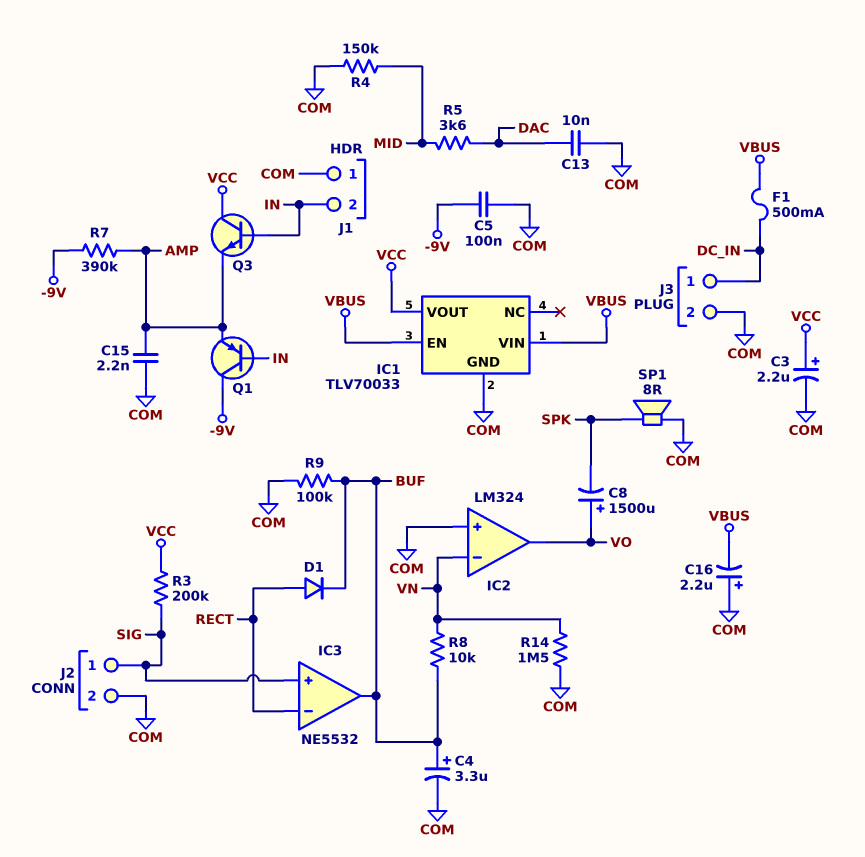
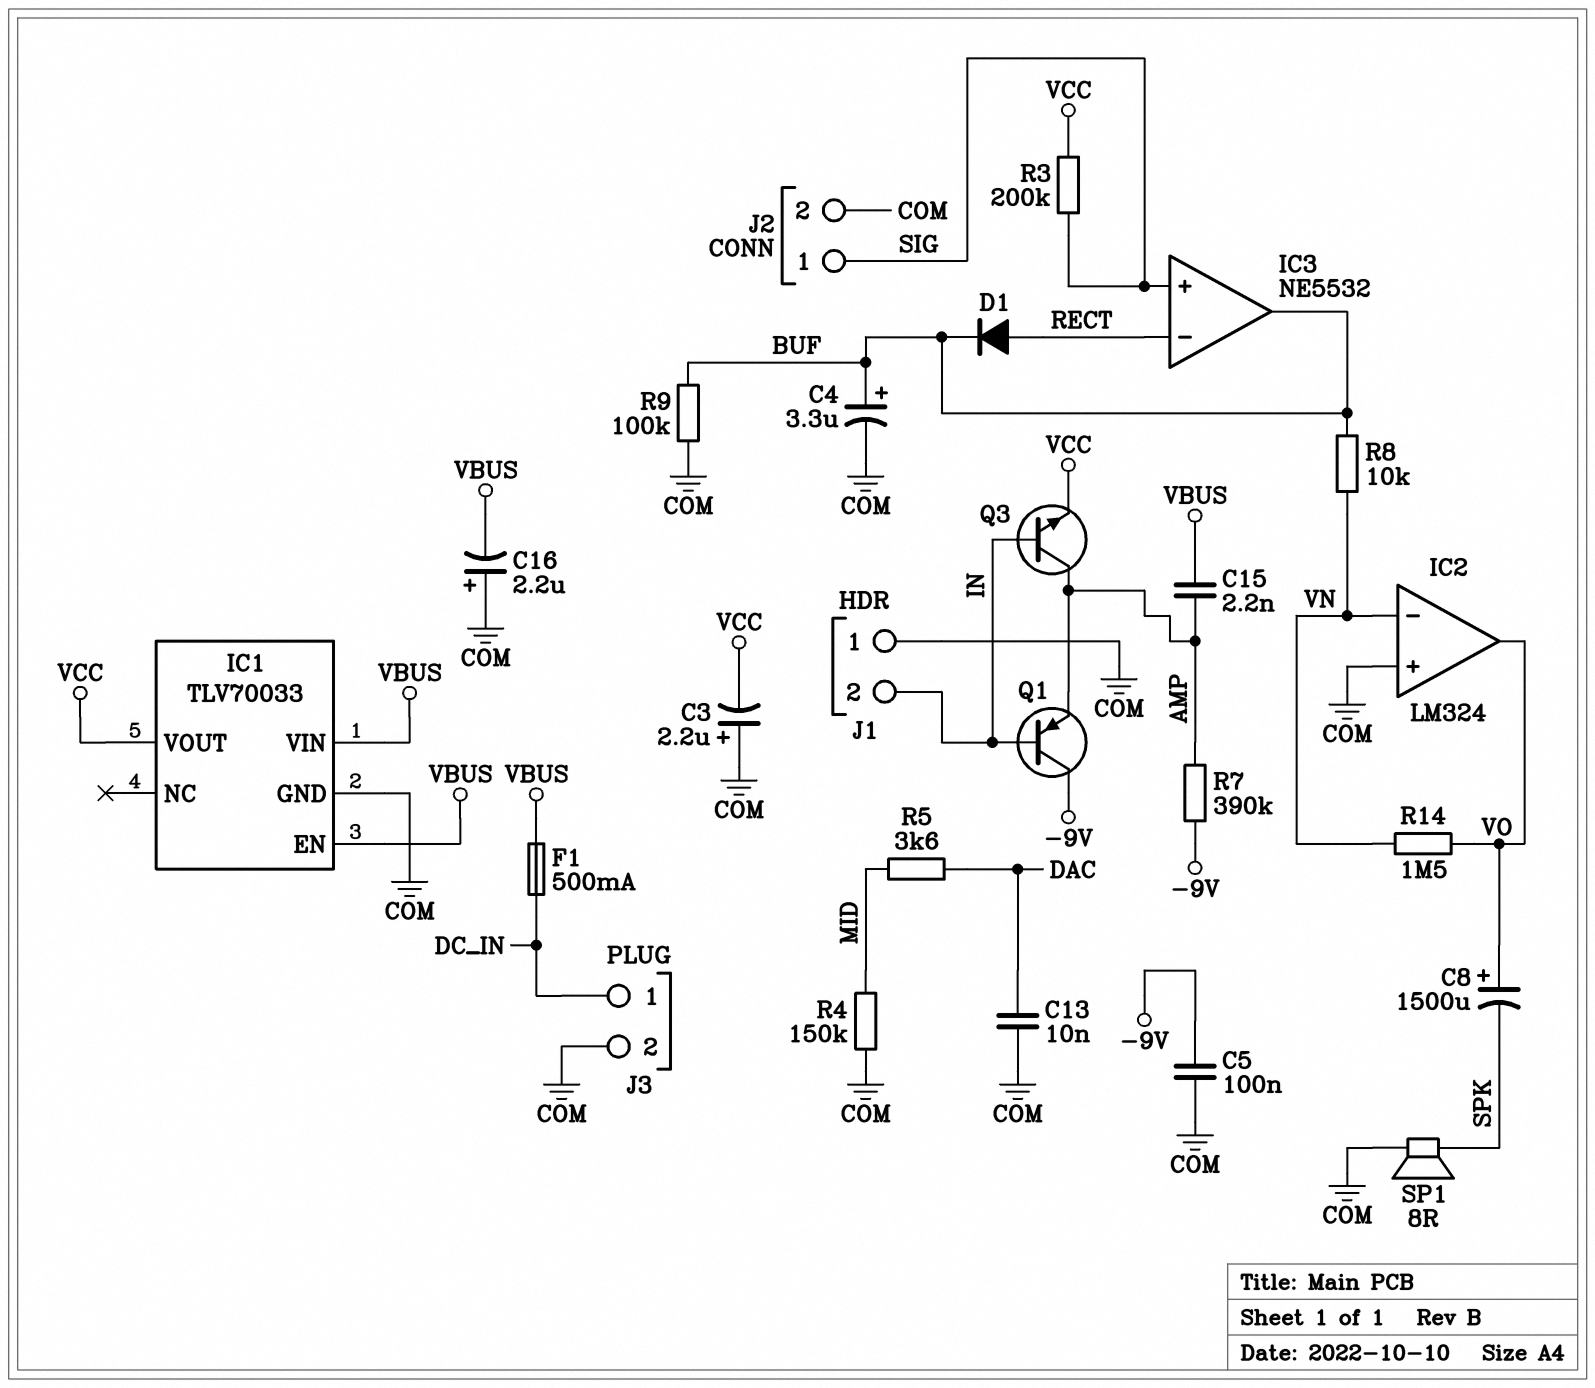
C3: 2.2uF (plus VCC, minus COM) -> 2.2uF (plus COM, minus VCC)
C15: 2.2nF (AMP, COM) -> 2.2nF (AMP, VBUS)
Q3: NPN (B IN, C VCC, E AMP) -> NPN (B IN, C AMP, E VCC)
R14: 1.5M (COM, VN) -> 1.5M (VN, VO)

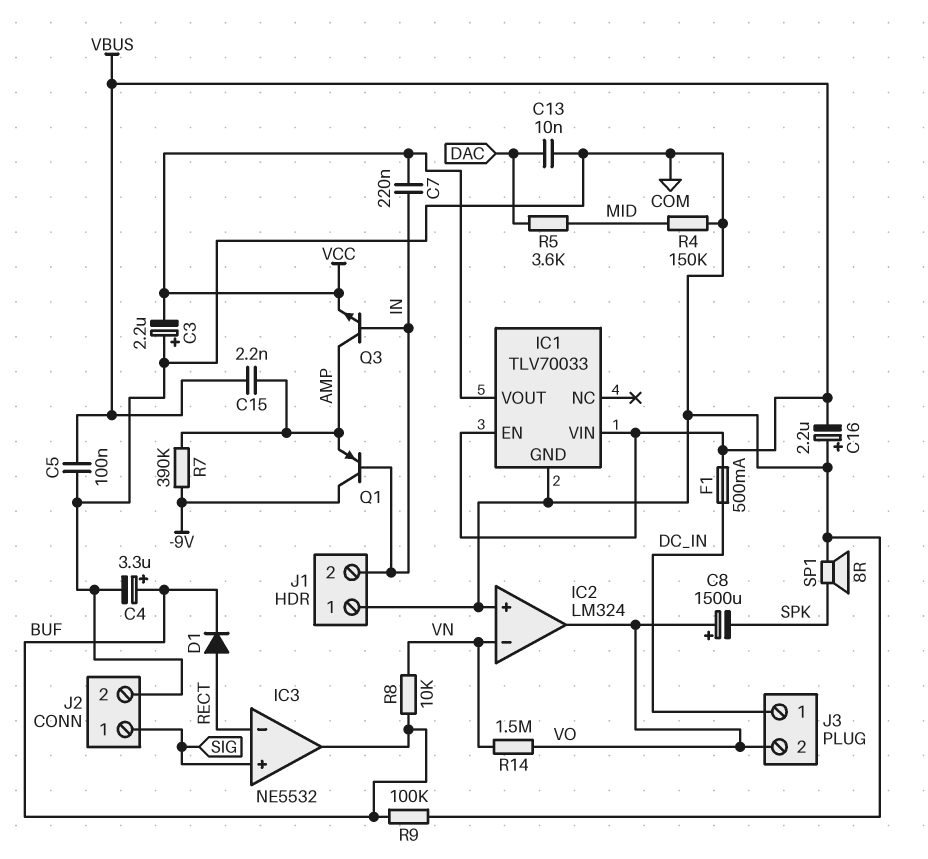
C5: 100nF (-9V, COM) -> 100nF (COM, VBUS)
C7: none -> 220nF (IN, VCC)
J3 pin 2: COM -> VO
R3: 200k (SIG, VCC) -> none

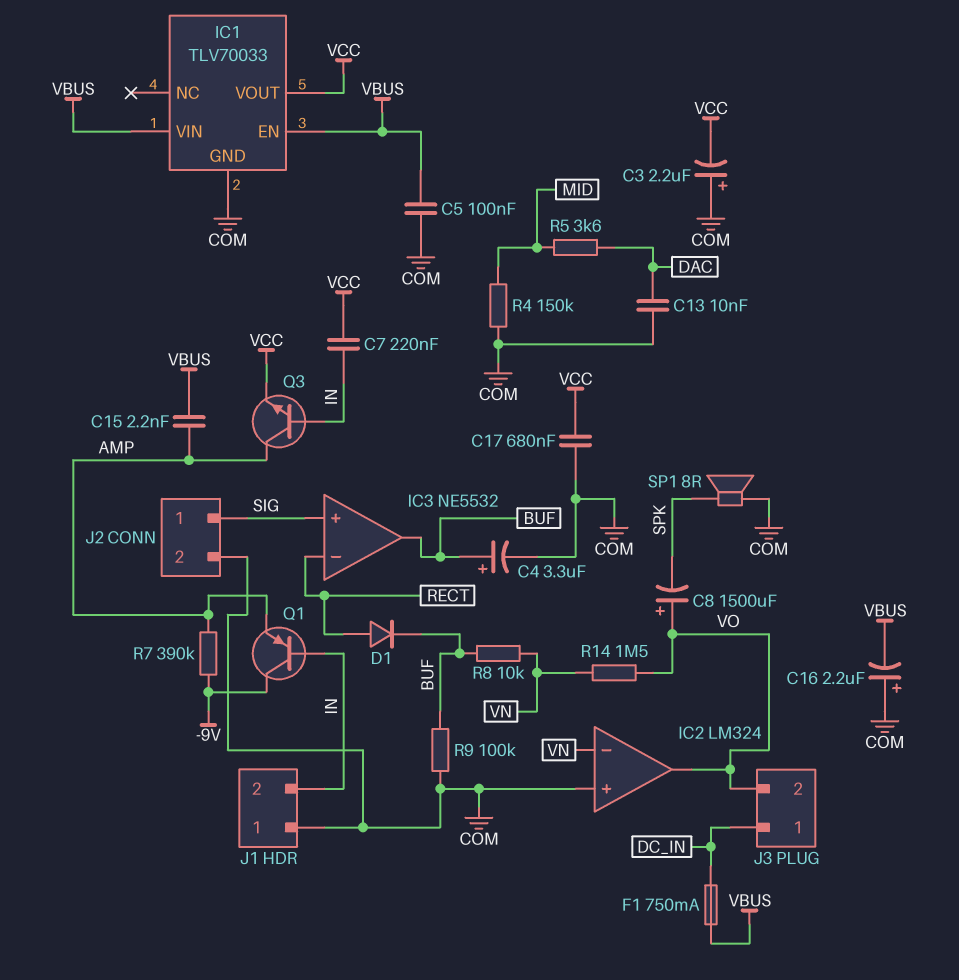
C17: none -> 680nF (COM, VCC)
F1: 500mA (DC_IN, VBUS) -> 750mA (DC_IN, VBUS)

